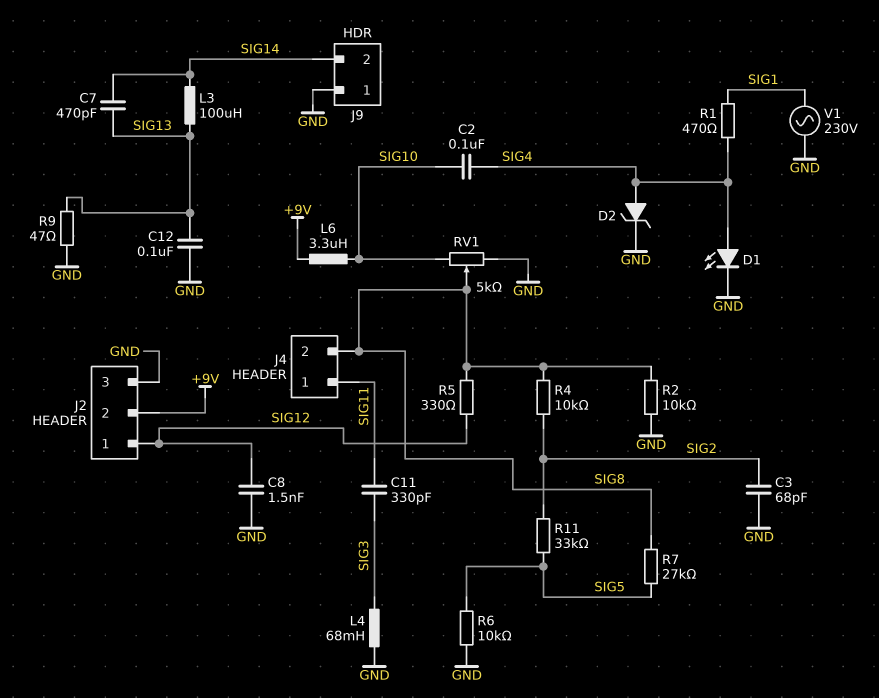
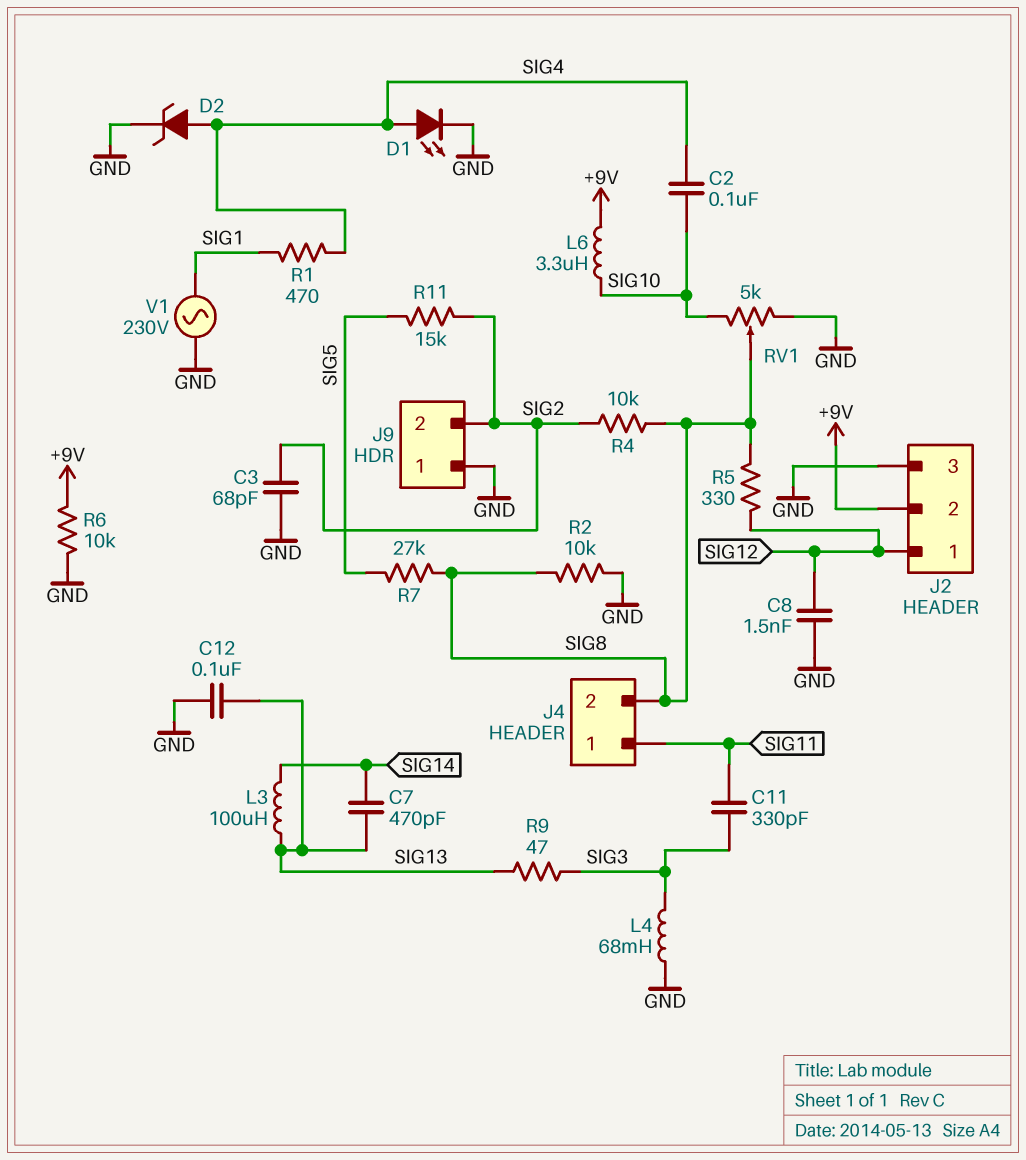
J9 pin 2: SIG14 -> SIG2
R6: 10k (GND, SIG5) -> 10k (+9V, GND)
R9: 47 (GND, SIG13) -> 47 (SIG3, SIG13)
R11: 33k (SIG2, SIG5) -> 15k (SIG2, SIG5)

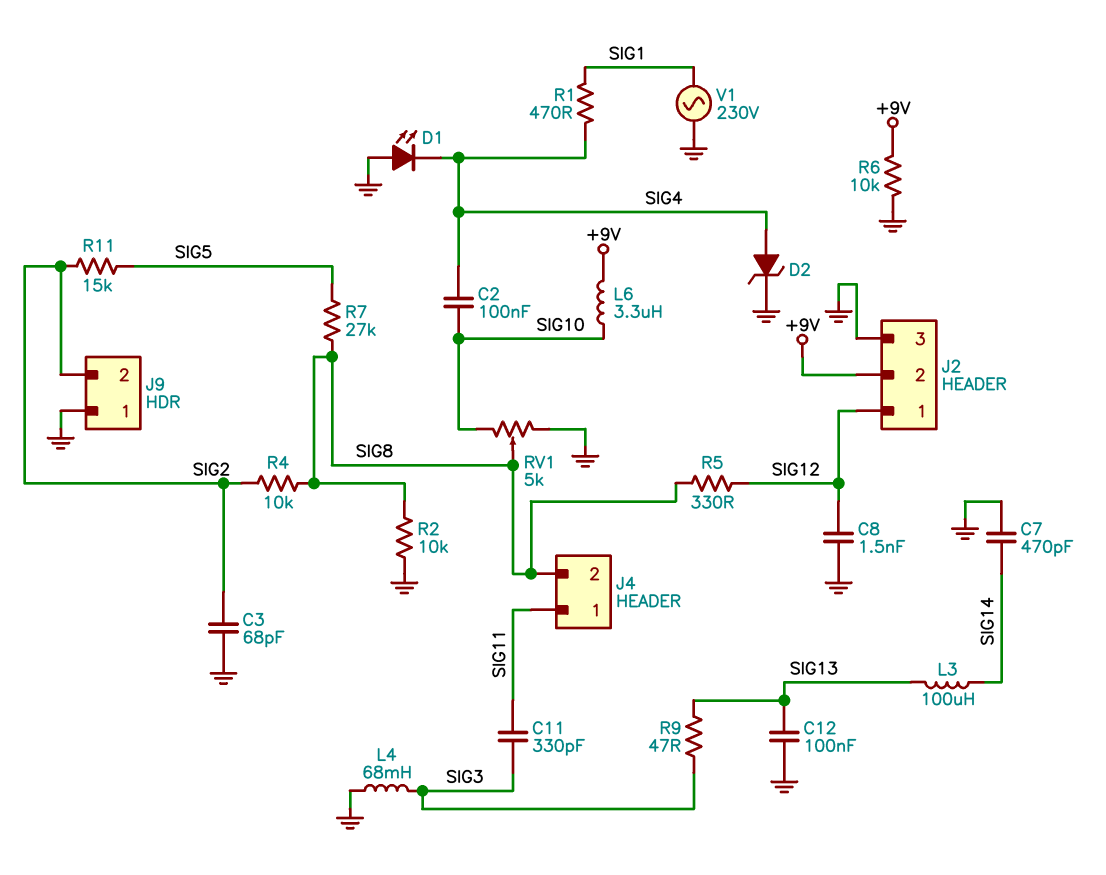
C7: 470pF (SIG13, SIG14) -> 470pF (GND, SIG14)
D1: LED (A SIG4, K GND) -> LED (A GND, K SIG4)

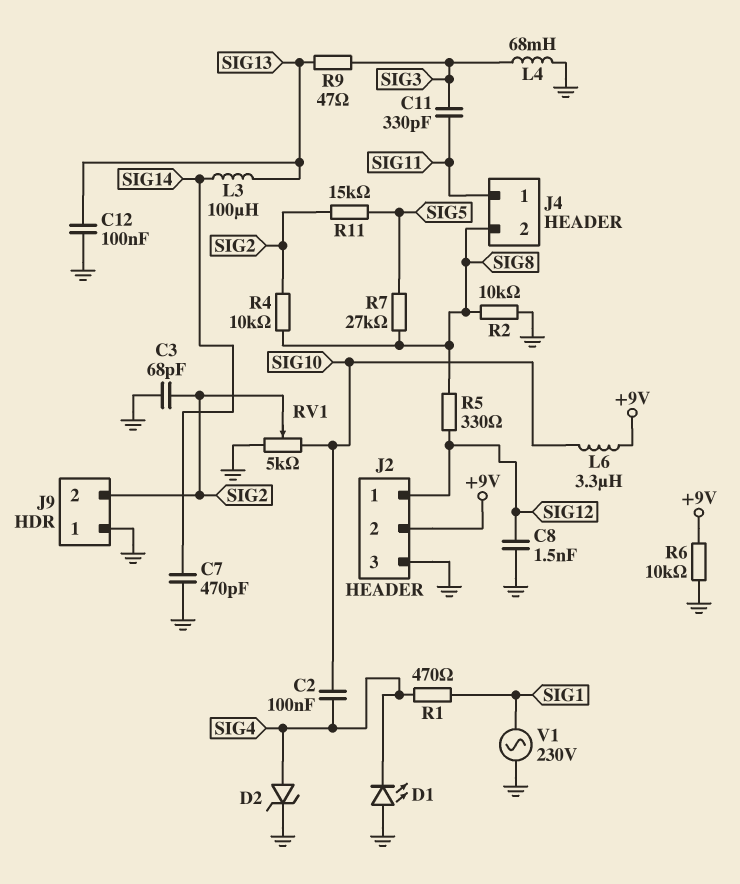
RV1: 5k (GND, SIG10, wiper SIG8) -> 5k (GND, SIG10, wiper SIG2)

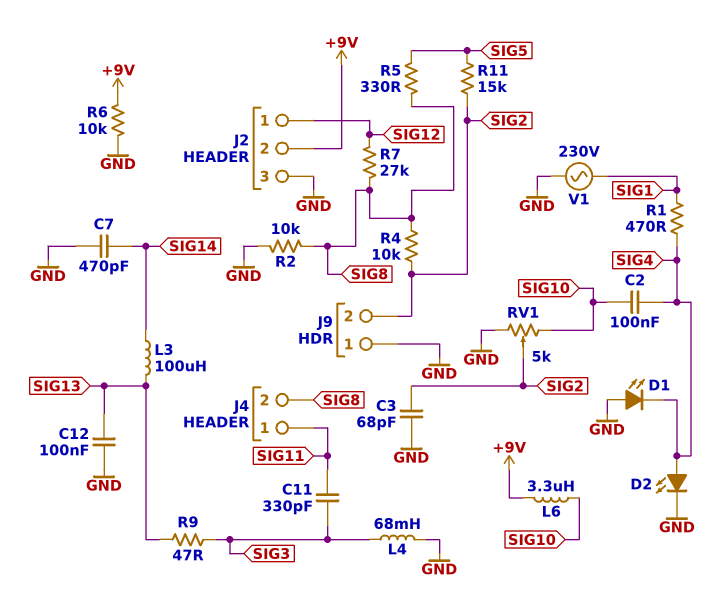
C8: 1.5nF (GND, SIG12) -> none
D2: zener (A SIG4, K GND) -> LED (A SIG4, K GND)
R5: 330 (SIG8, SIG12) -> 330 (SIG5, SIG8)
R7: 27k (SIG5, SIG8) -> 27k (SIG8, SIG12)

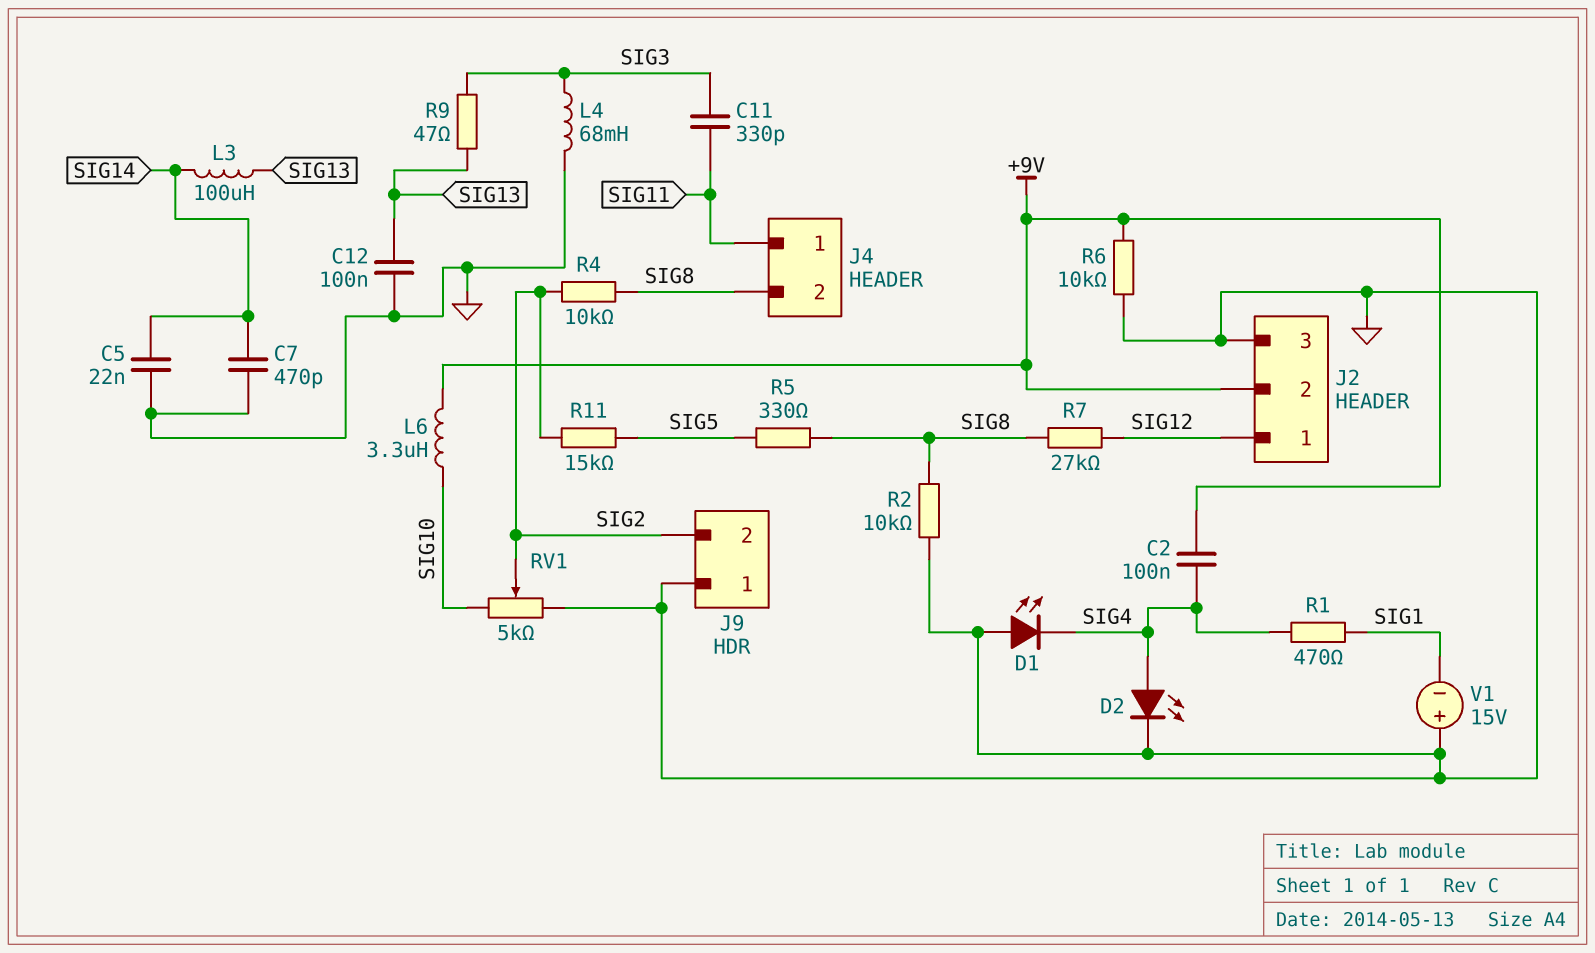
C2: 100nF (SIG4, SIG10) -> 100nF (+9V, SIG4)
C3: 68pF (GND, SIG2) -> none
C5: none -> 22nF (GND, SIG14)
V1: AC 230V (GND, SIG1) -> 15V (plus GND, minus SIG1)

